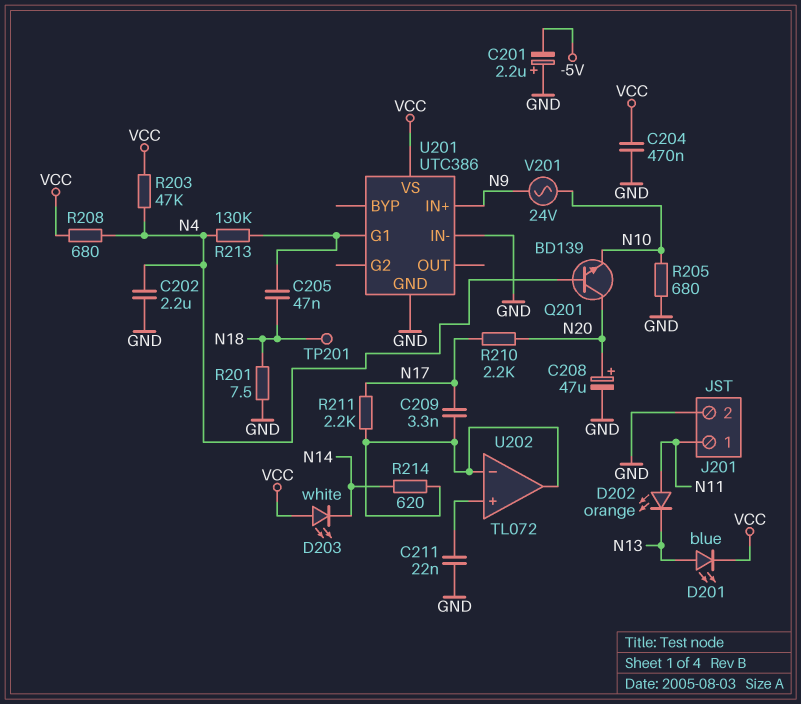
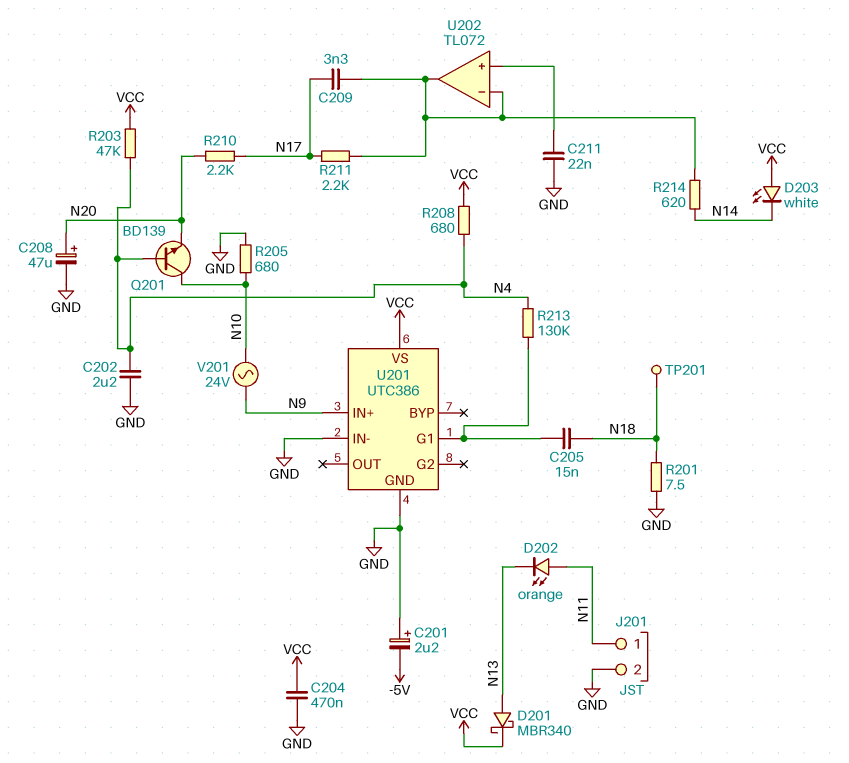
C205: 47nF (N18, U201/G1) -> 15nF (N18, U201/G1)
D201: LED blue (A N13, K VCC) -> schottky MBR340 (A N13, K VCC)
Q201: NPN BD139 (B N4, C N20, E N10) -> NPN BD139 (B N4, C N10, E N20)

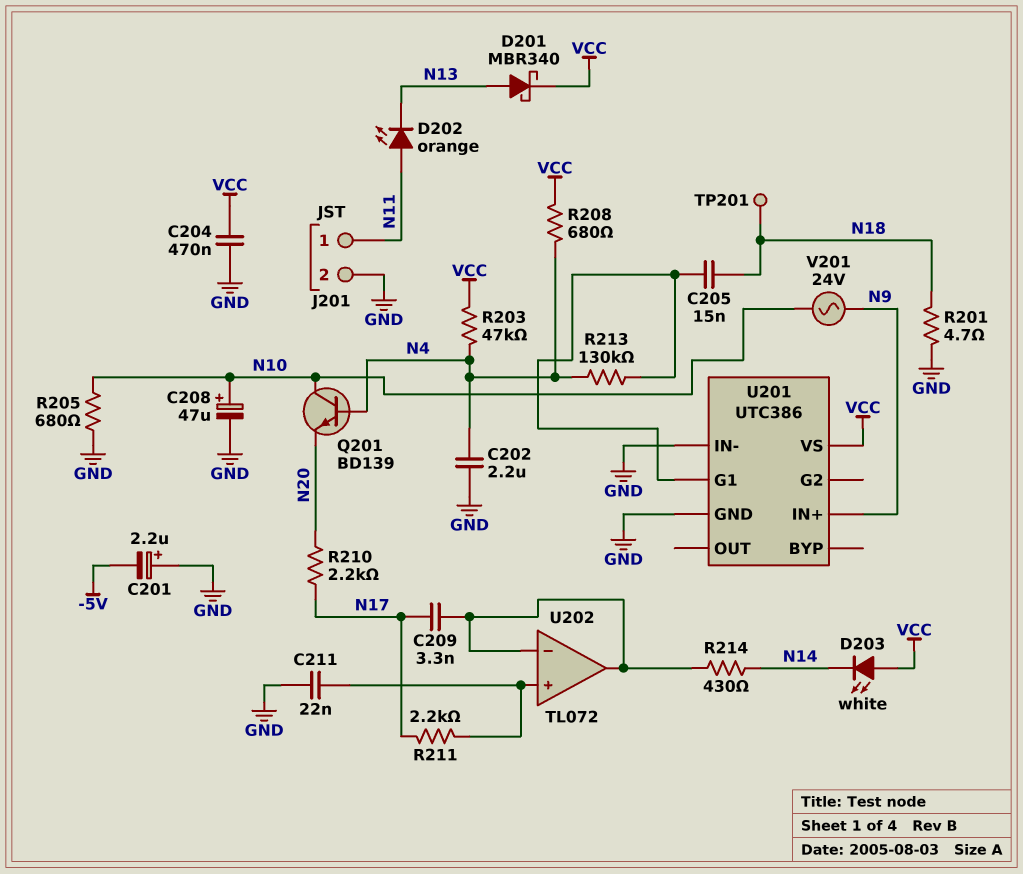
C208: 47uF (plus N20, minus GND) -> 47uF (plus N10, minus GND)
R201: 7.5 (GND, N18) -> 4.7 (GND, N18)
R211: 2.2k (N17, U202/in-) -> 2.2k (N17, U202/in+)
R214: 620 (N14, U202/in-) -> 430 (N14, U202/in-)

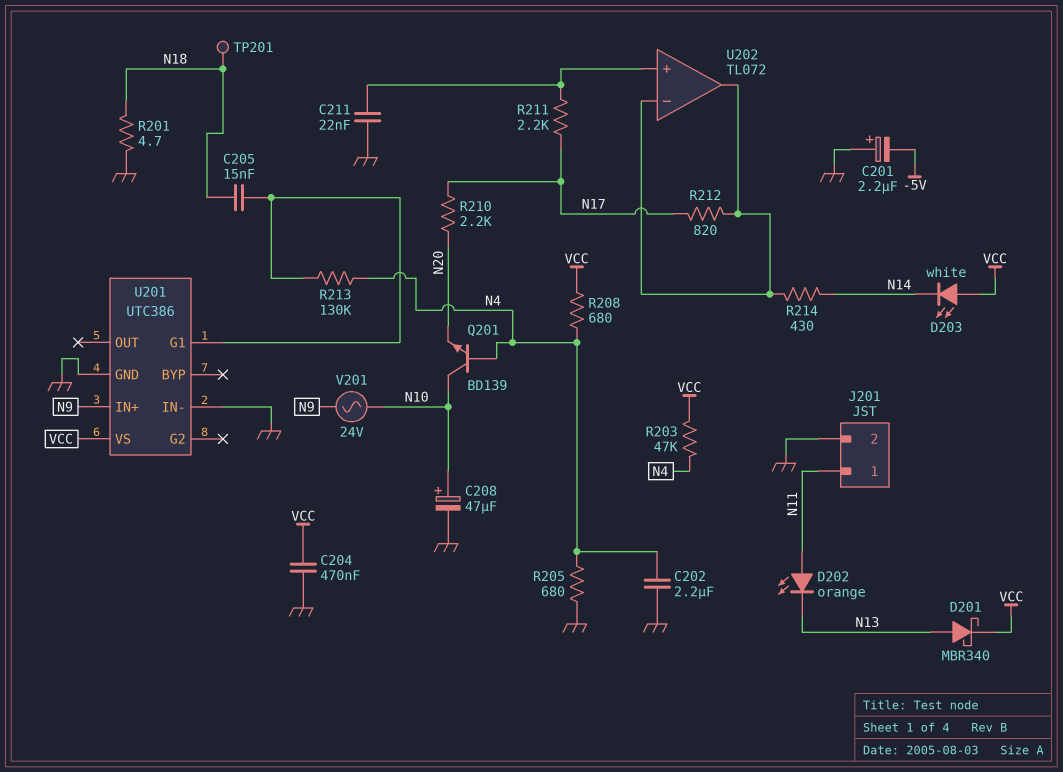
C209: 3.3nF (N17, U202/in-) -> none
R205: 680 (GND, N10) -> 680 (GND, N4)
R212: none -> 820 (N17, U202/in-)

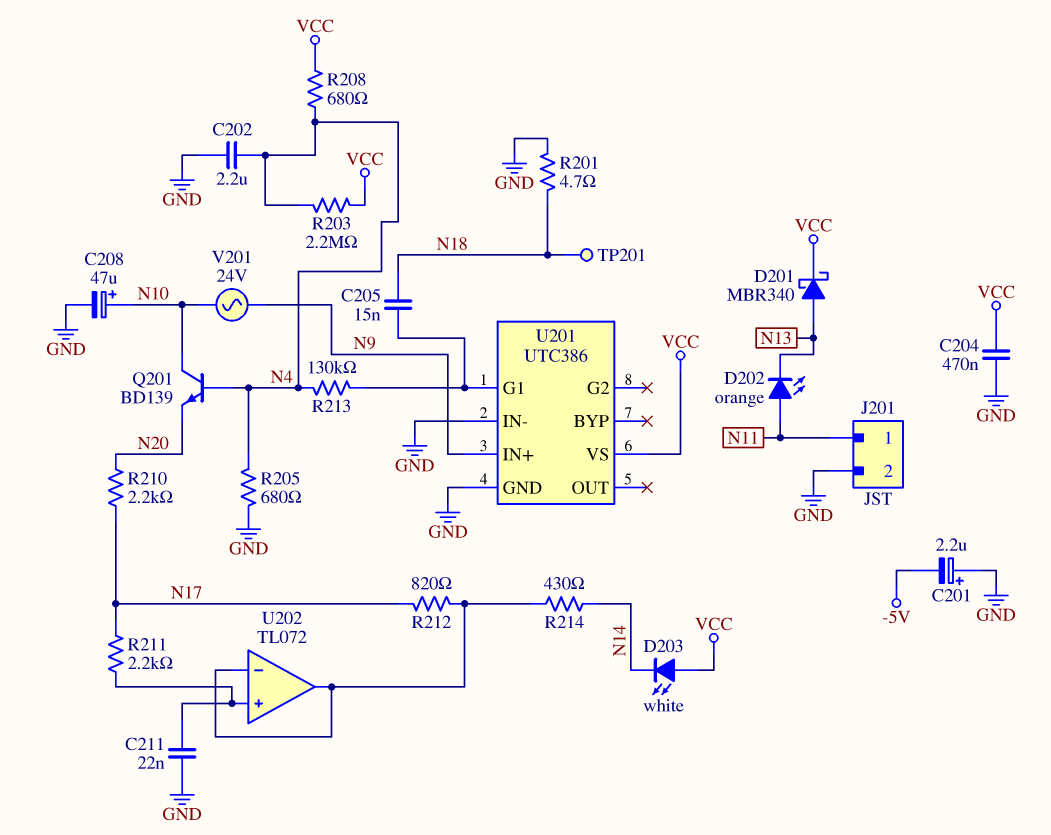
R203: 47k (N4, VCC) -> 2.2M (N4, VCC)

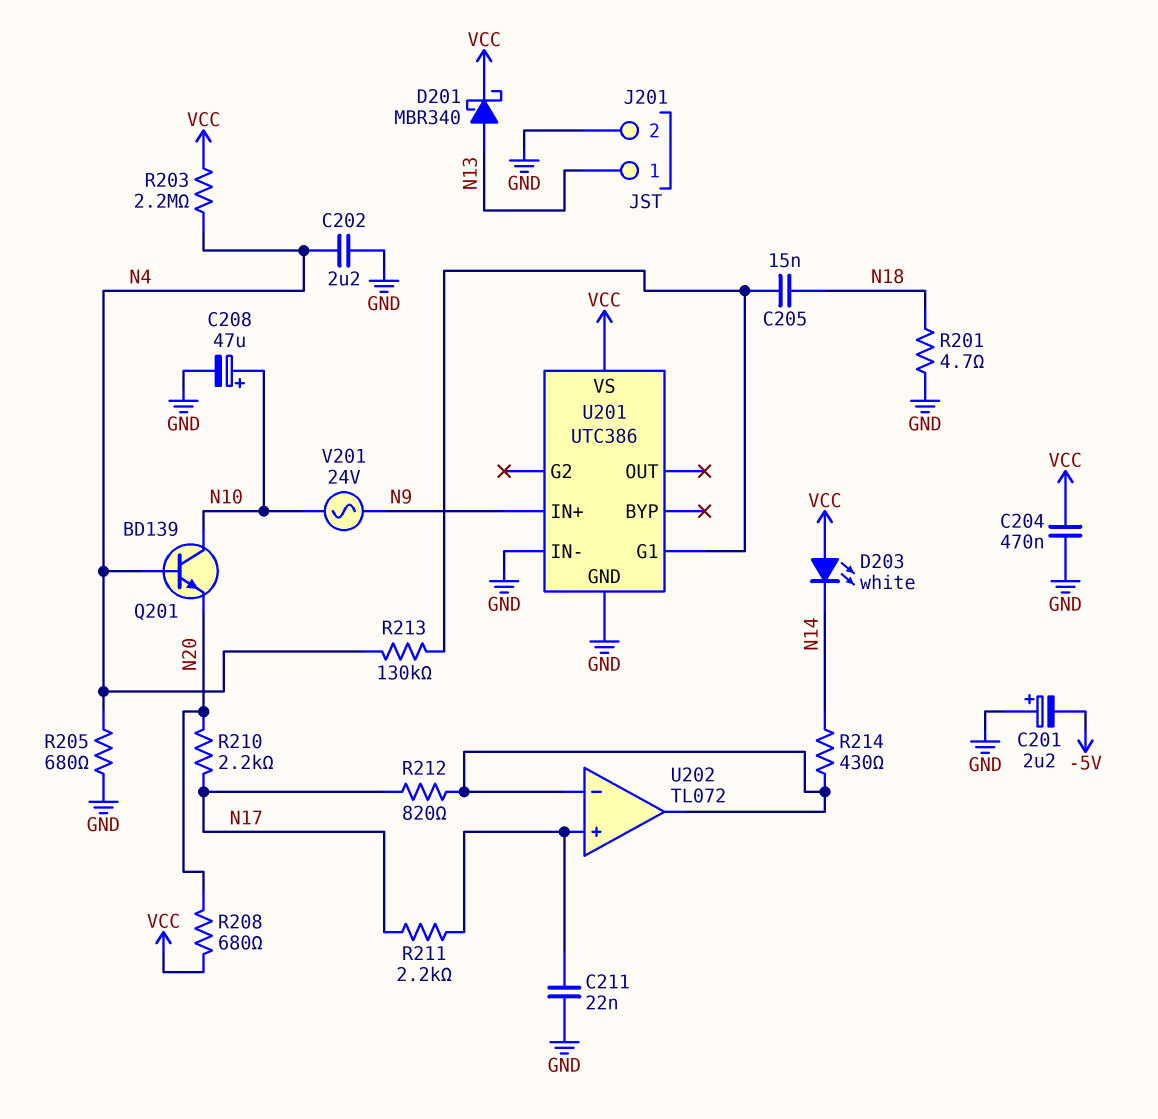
D202: LED orange (A N11, K N13) -> none
J201 pin 1: N11 -> N13
R208: 680 (N4, VCC) -> 680 (N20, VCC)
TP201: test point (N18) -> none

